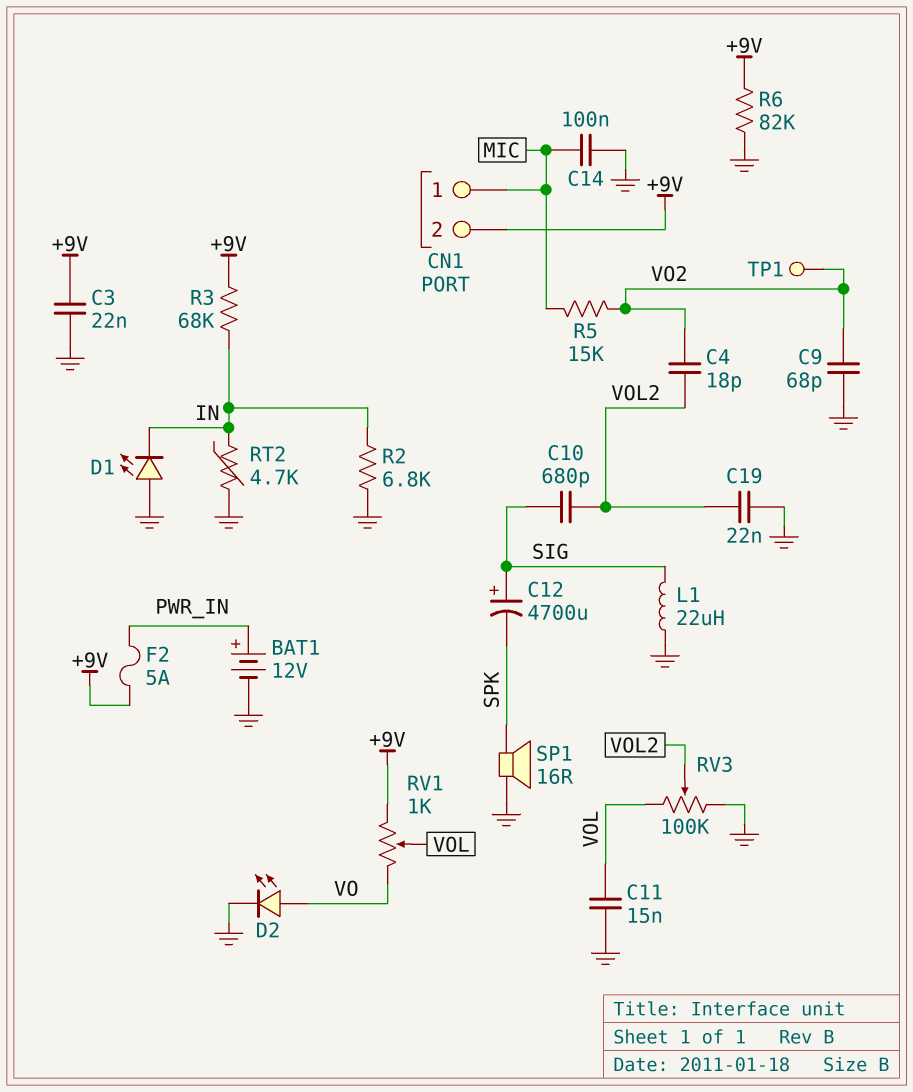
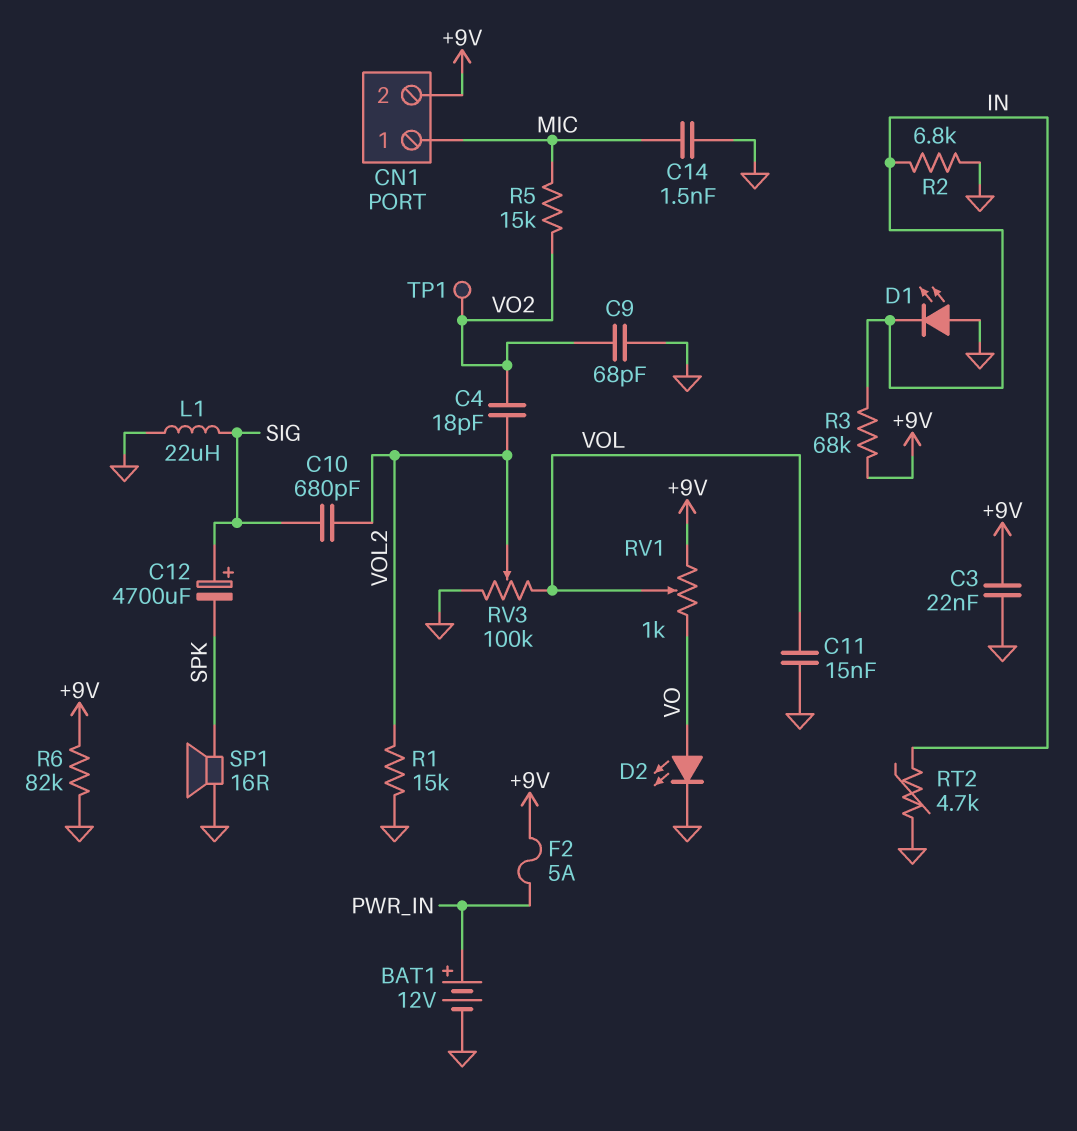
C14: 100nF (GND, MIC) -> 1.5nF (GND, MIC)
C19: 22nF (GND, VOL2) -> none
R1: none -> 15k (GND, VOL2)

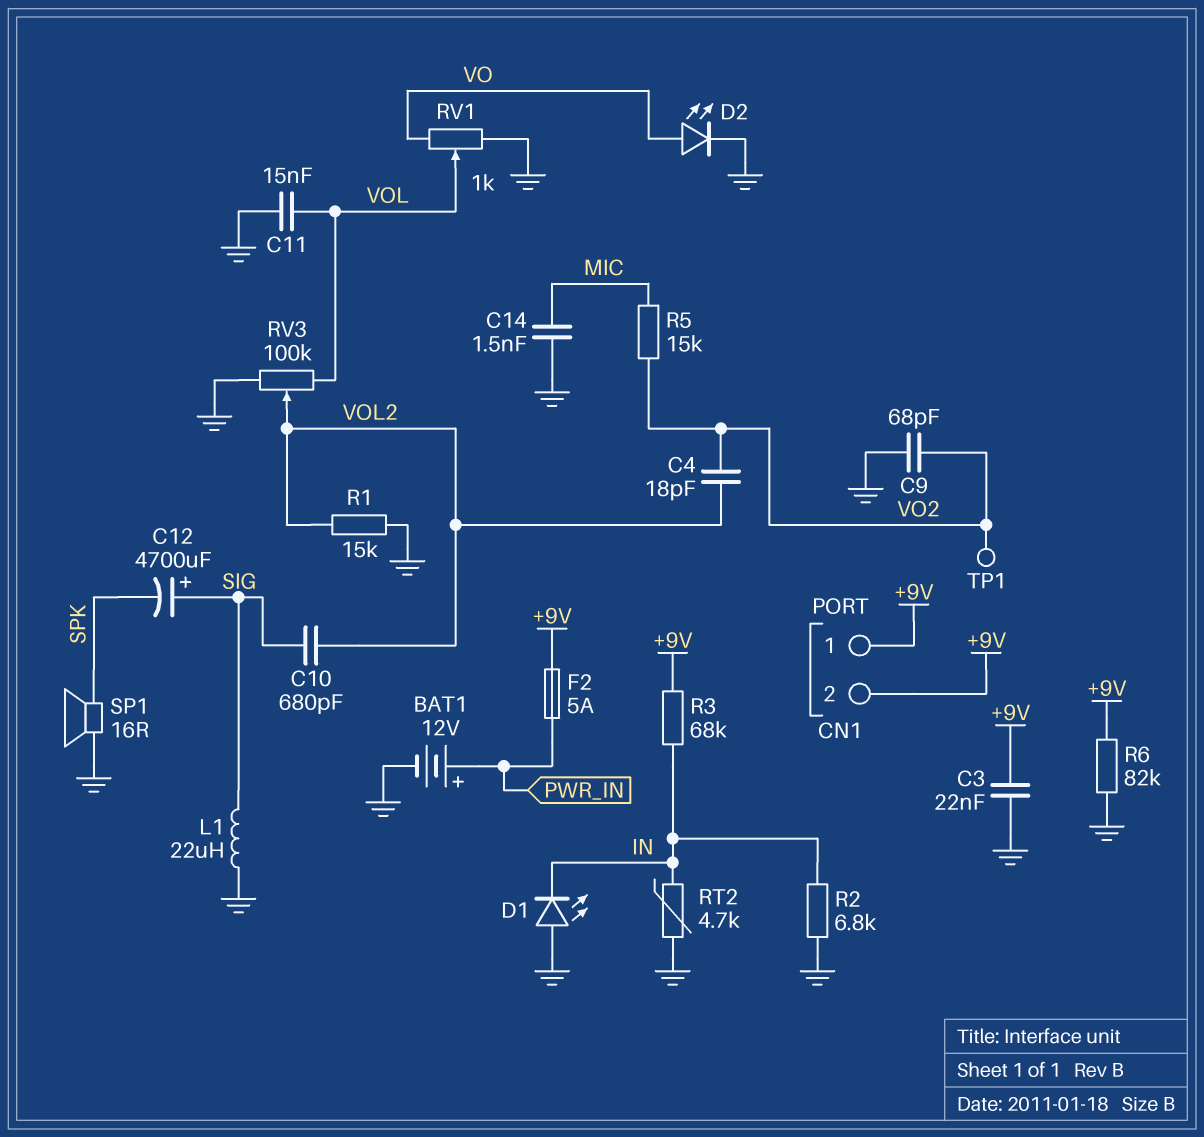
CN1 pin 1: MIC -> +9V
RV1: 1k (+9V, VO, wiper VOL) -> 1k (GND, VO, wiper VOL)

